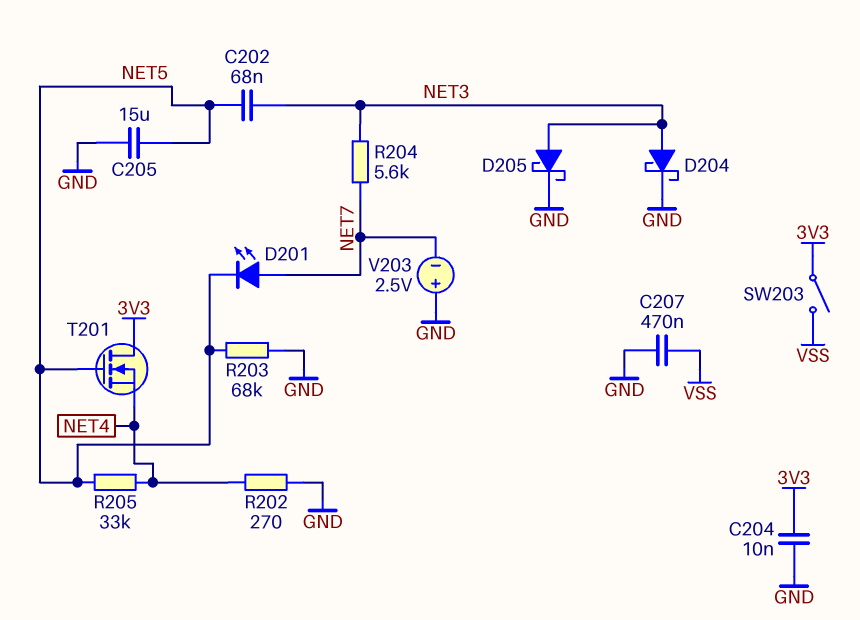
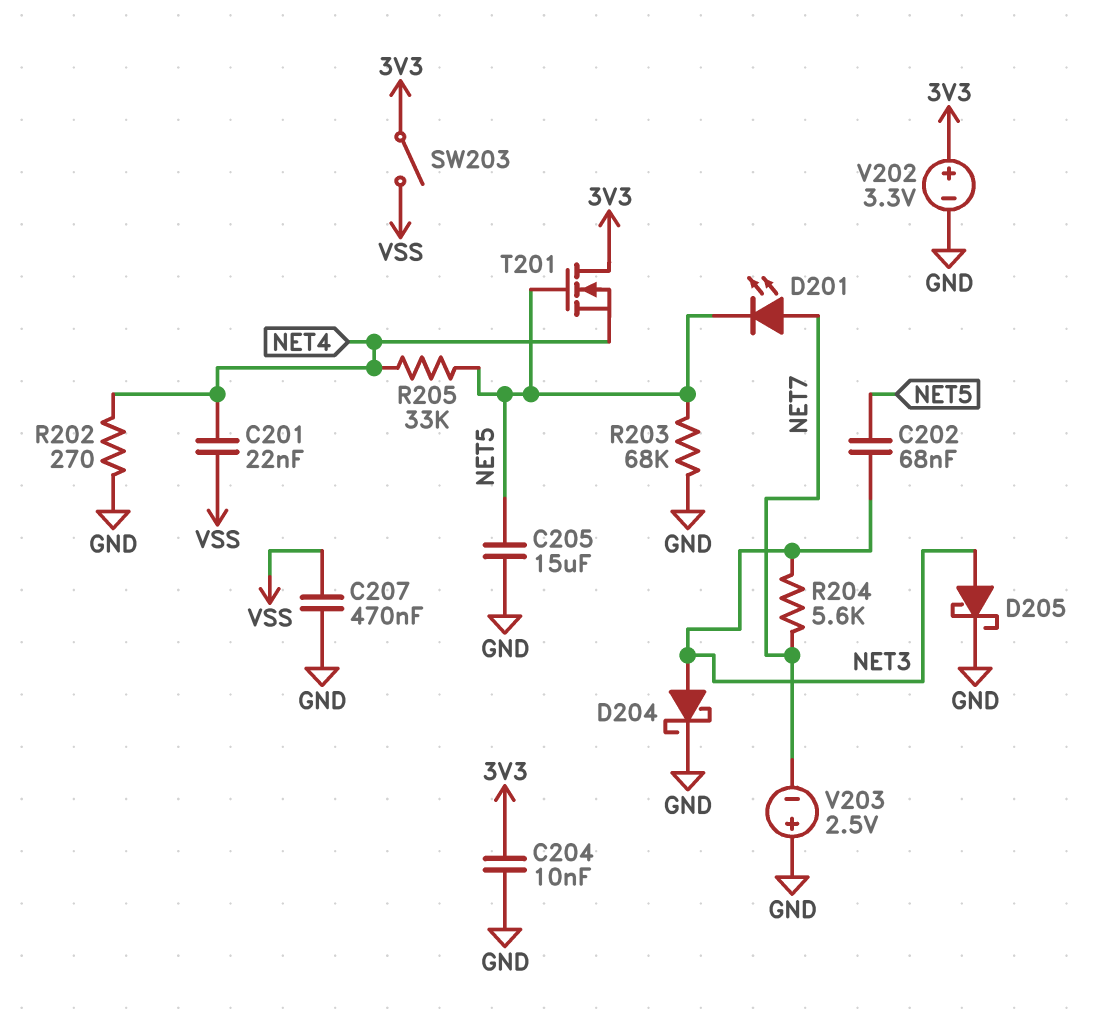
C201: none -> 22nF (NET4, VSS)
V202: none -> 3.3V (plus 3V3, minus GND)

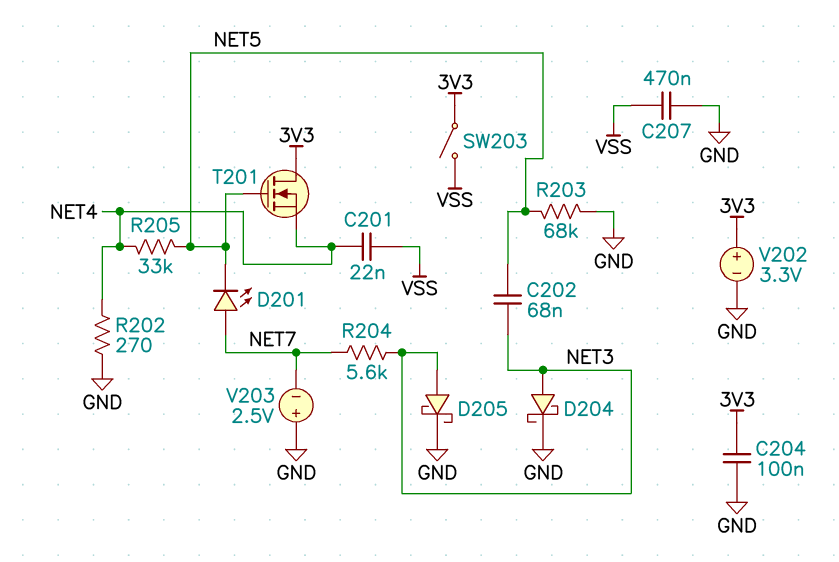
C204: 10nF (3V3, GND) -> 100nF (3V3, GND)
C205: 15uF (GND, NET5) -> none

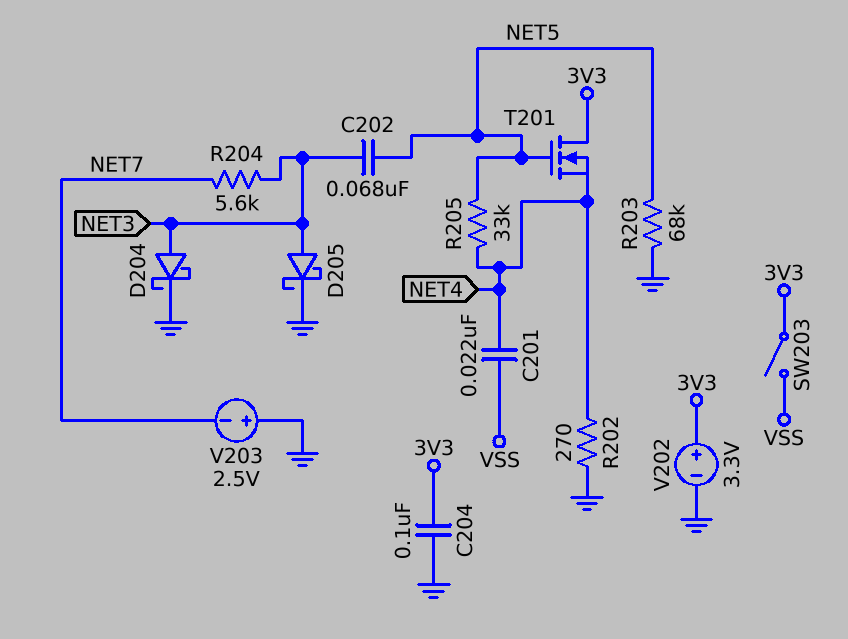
C207: 470nF (GND, VSS) -> none
D201: LED (A NET7, K NET5) -> none

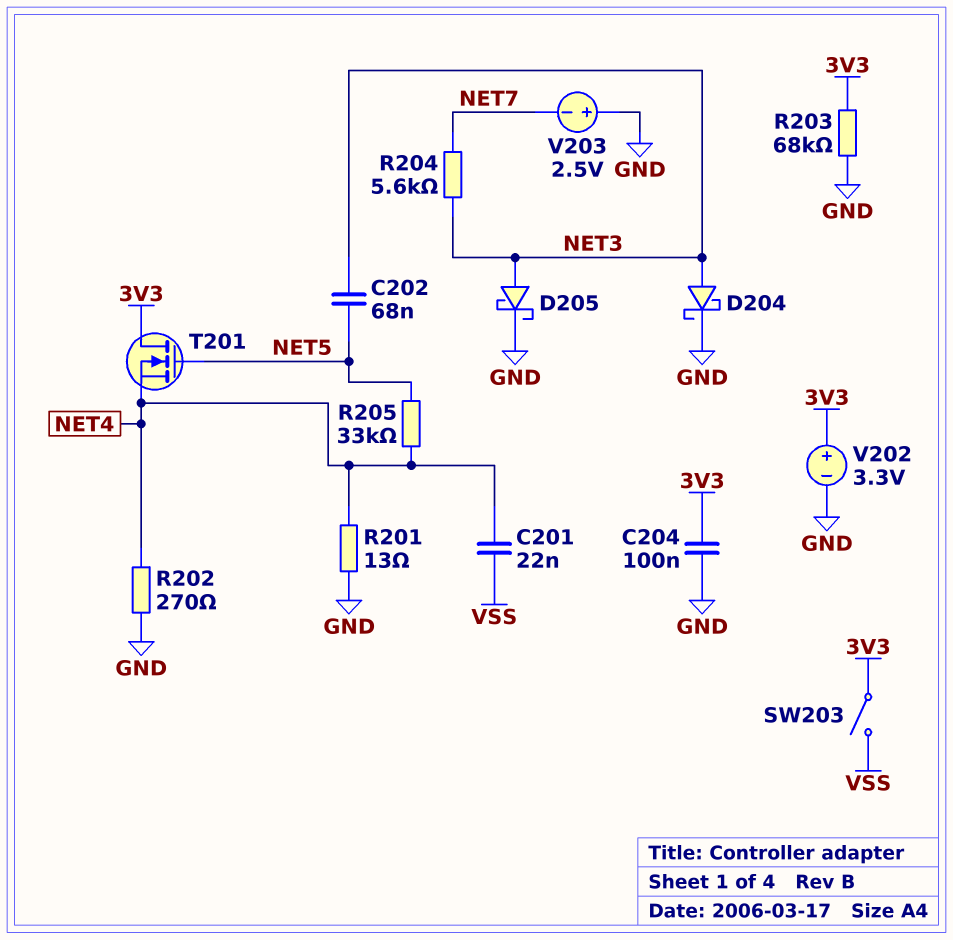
R201: none -> 13 (GND, NET4)
R203: 68k (GND, NET5) -> 68k (3V3, GND)

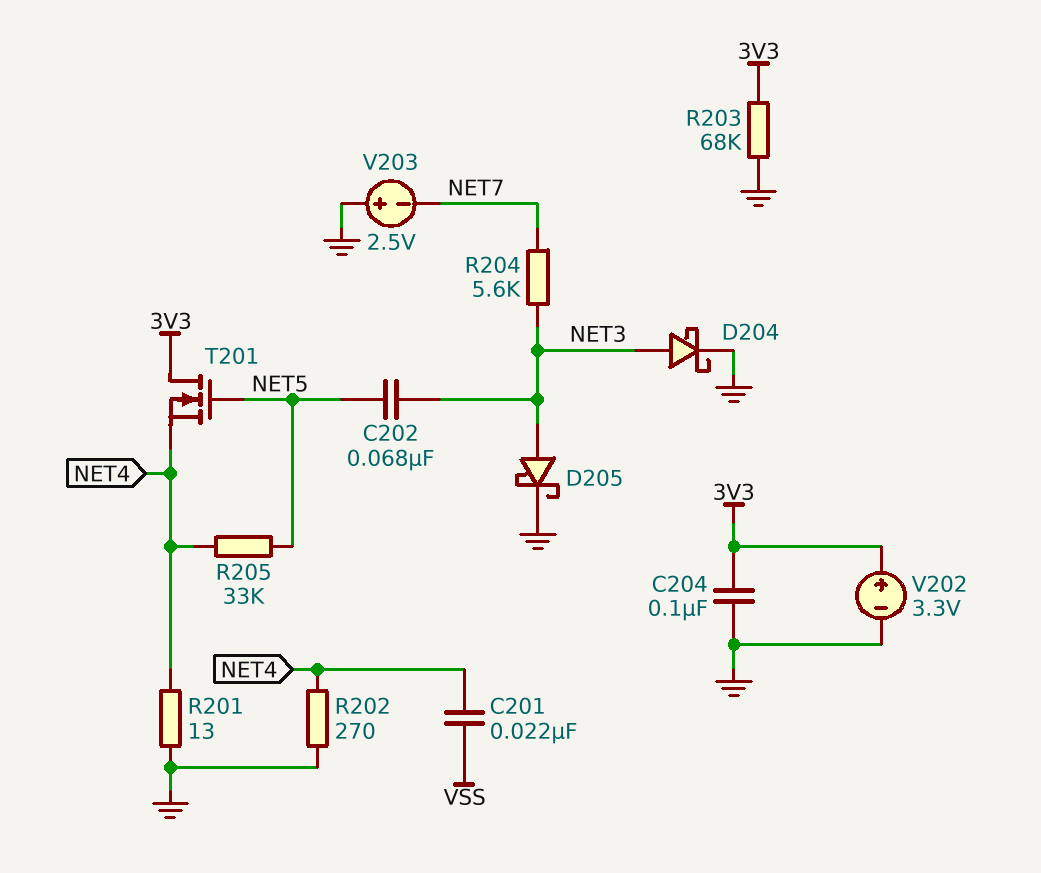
SW203: switch (3V3, VSS) -> none

